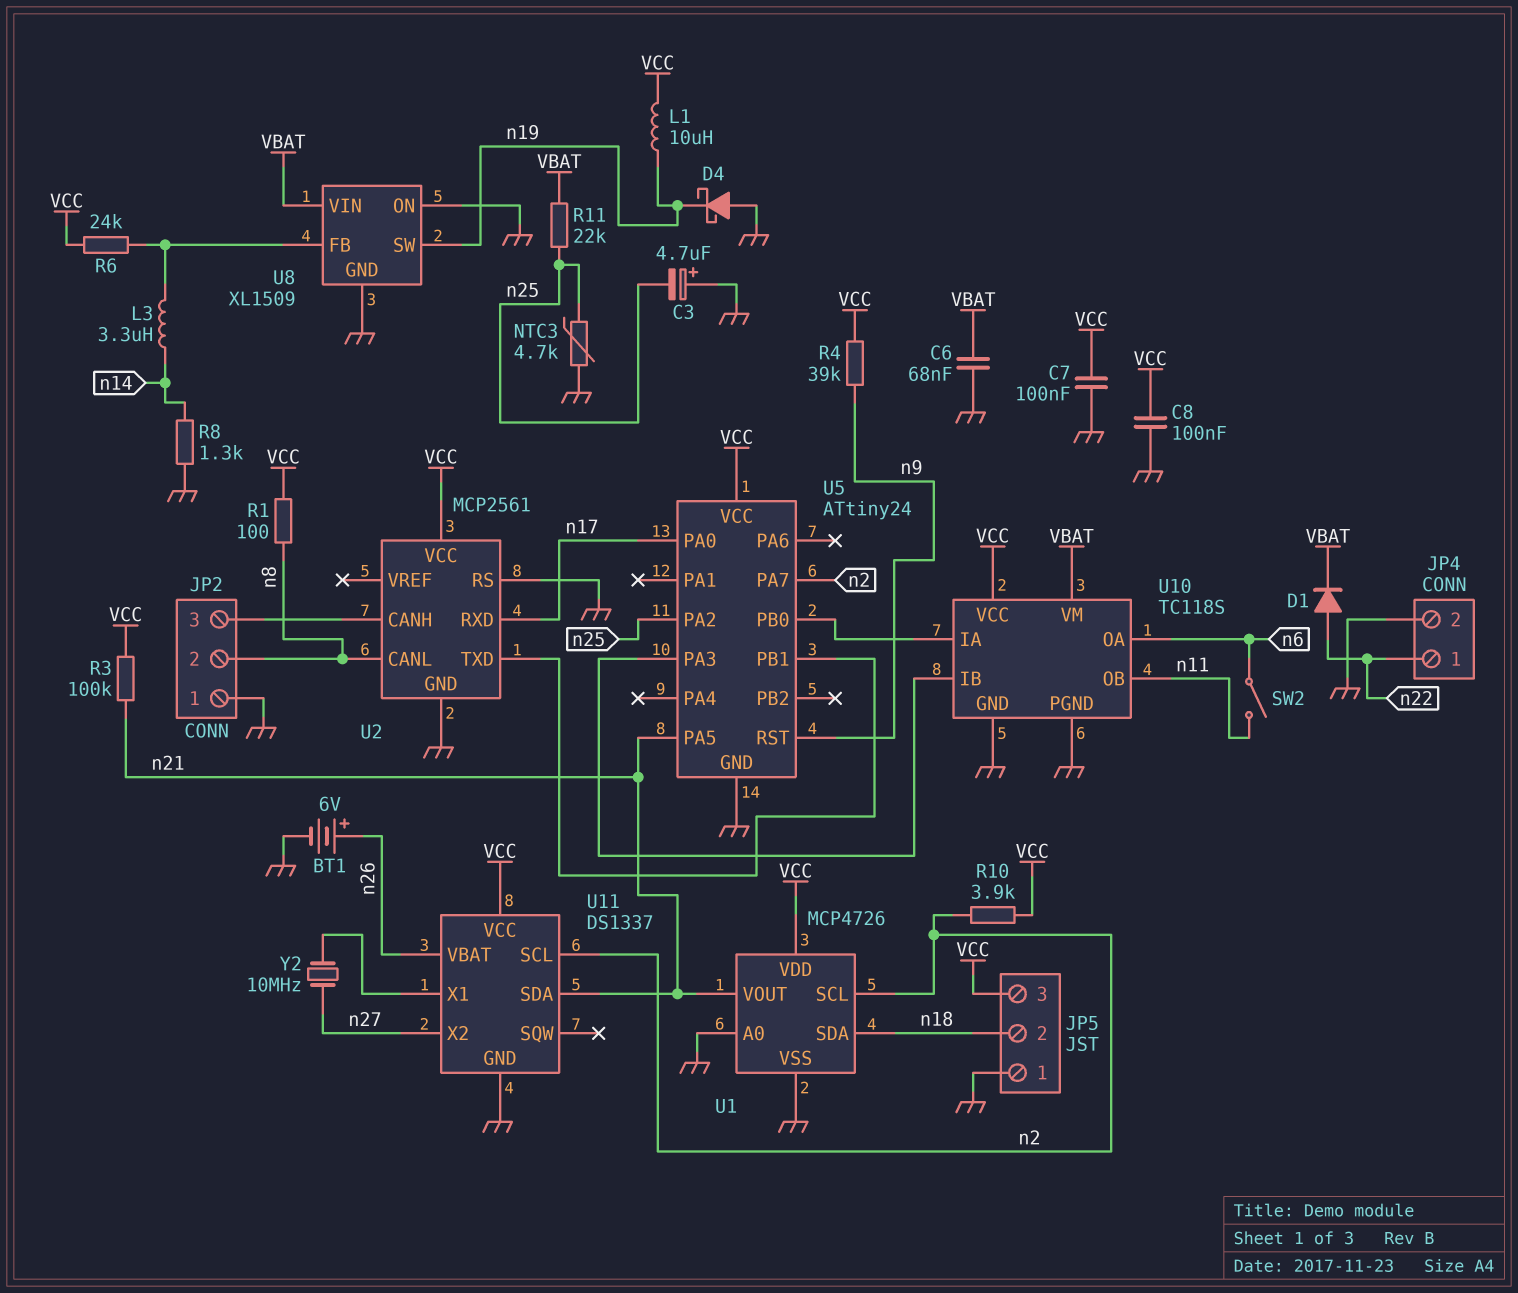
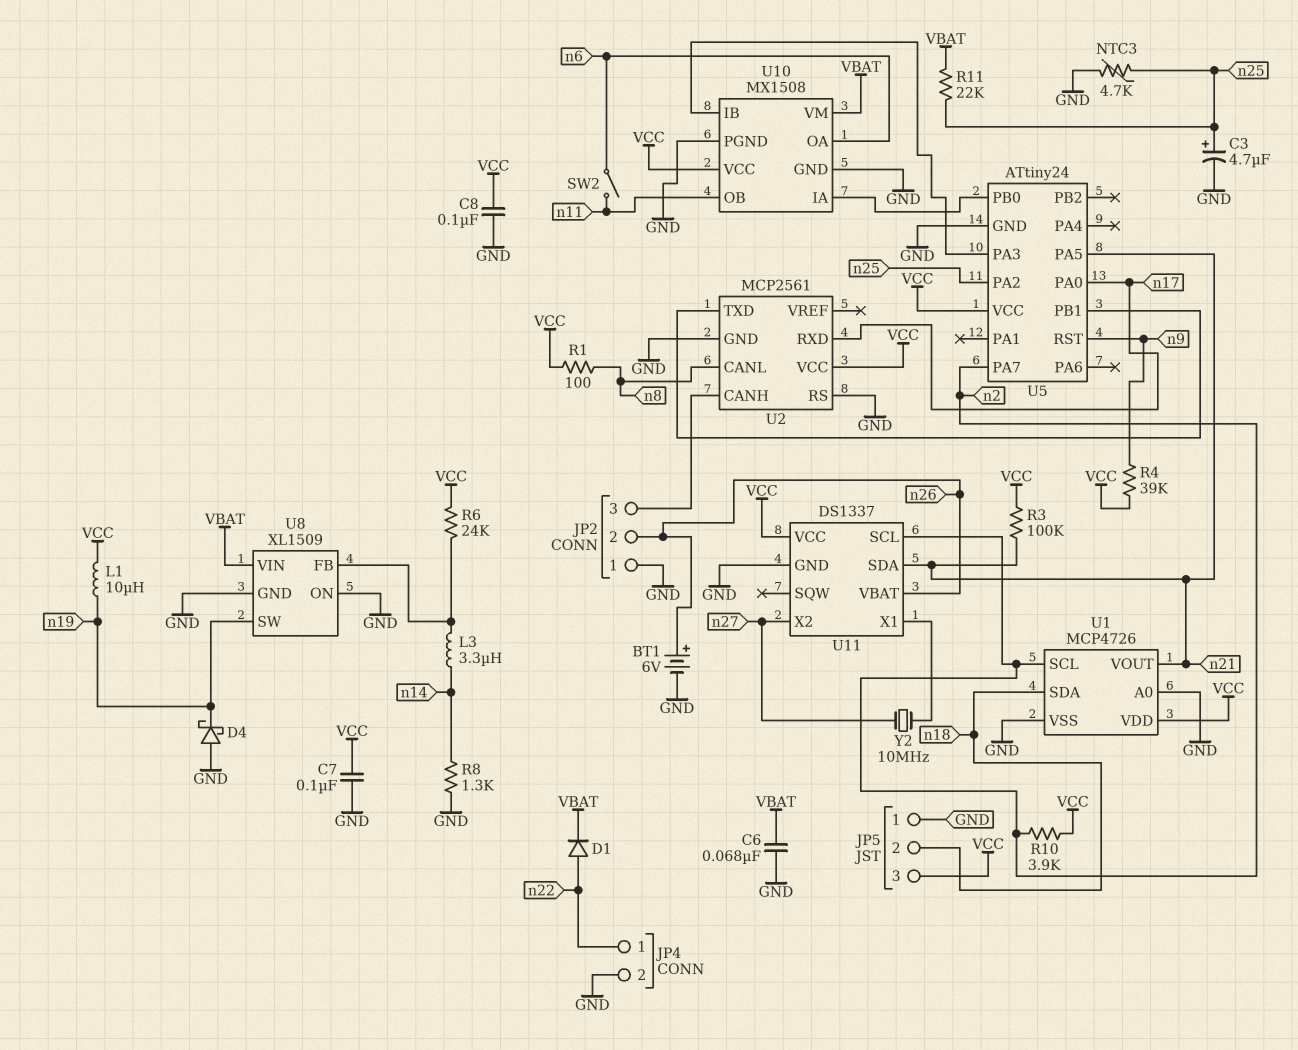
C3: 4.7uF (plus GND, minus n25) -> 4.7uF (plus n25, minus GND)
JP2 pin 2: n8 -> n26
U10: TC118S -> MX1508

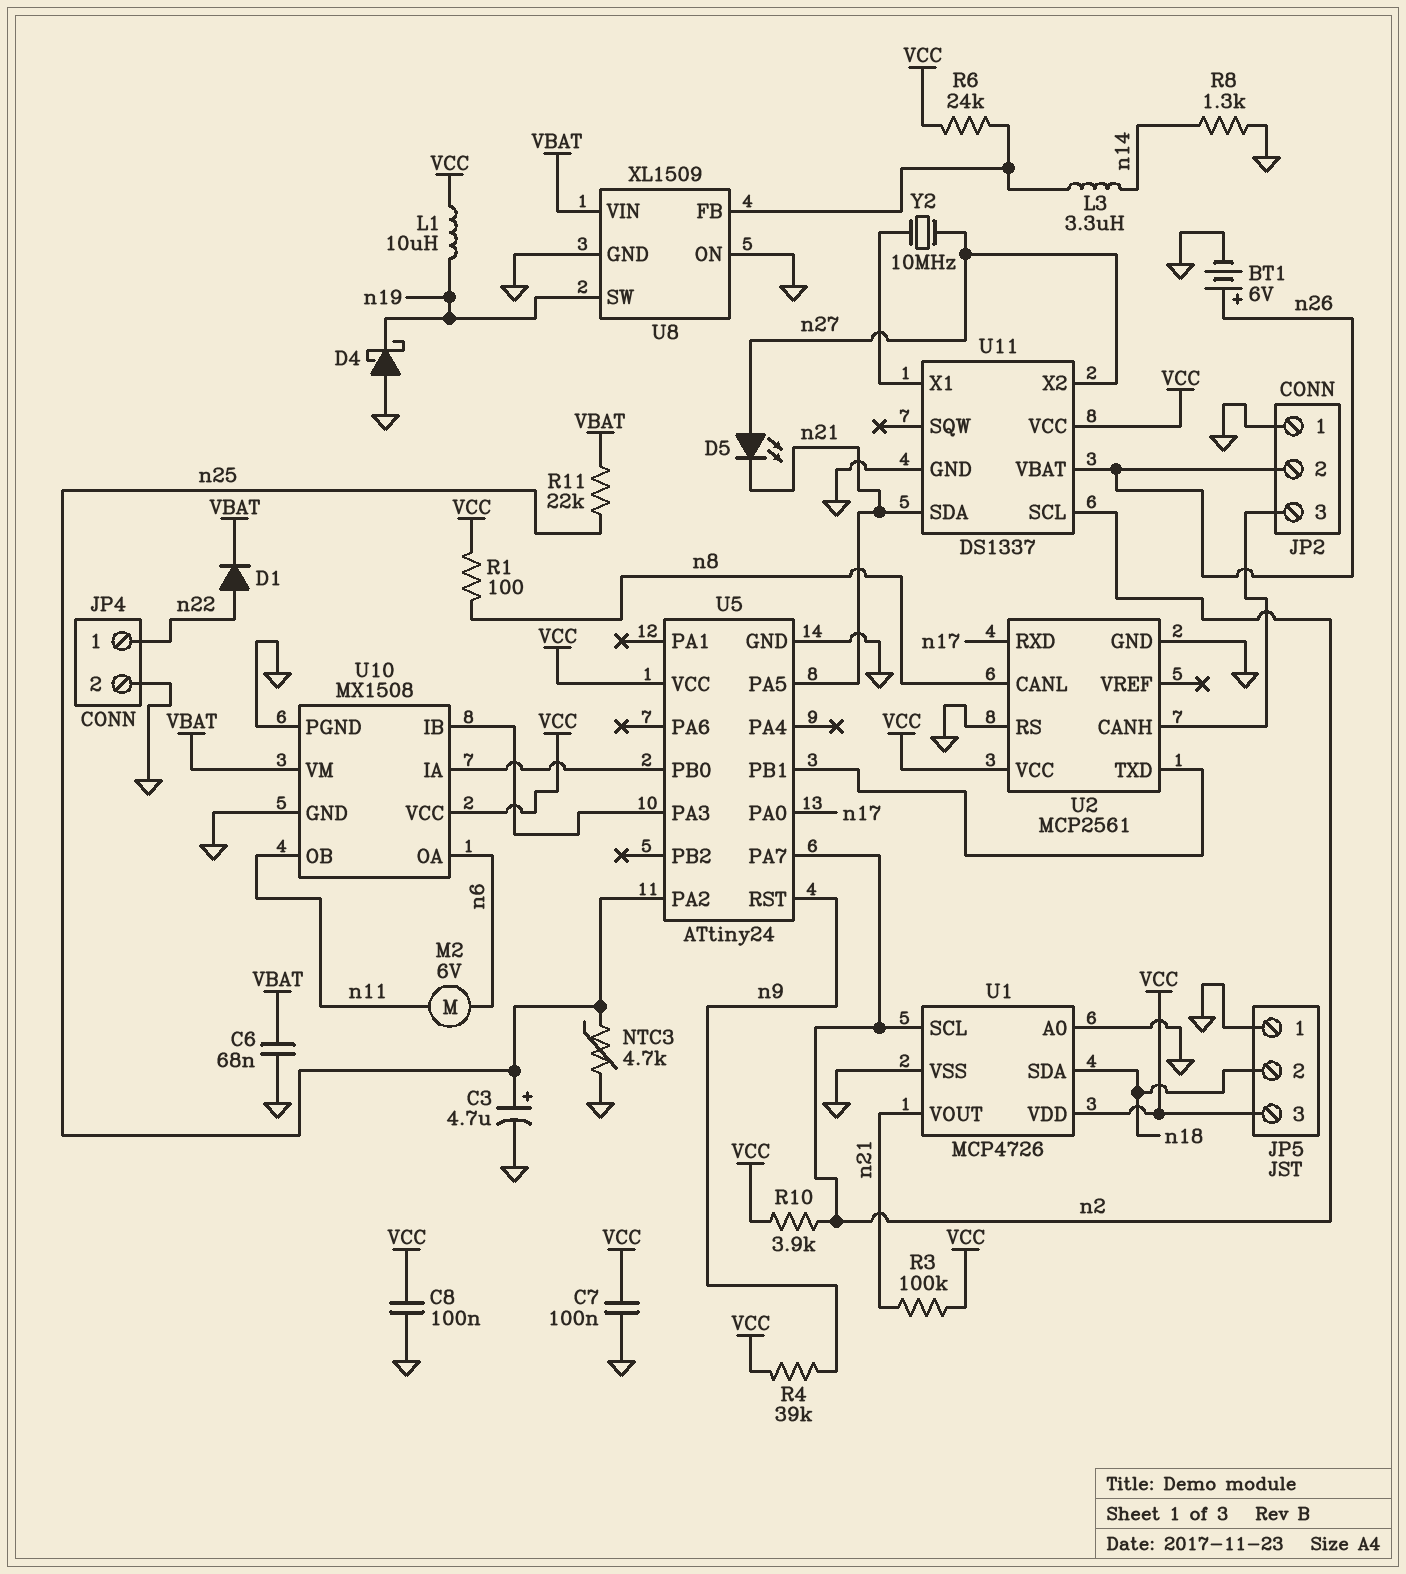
D5: none -> LED (A n27, K n21)
M2: none -> motor 6V (n6, n11)
SW2: switch (n6, n11) -> none

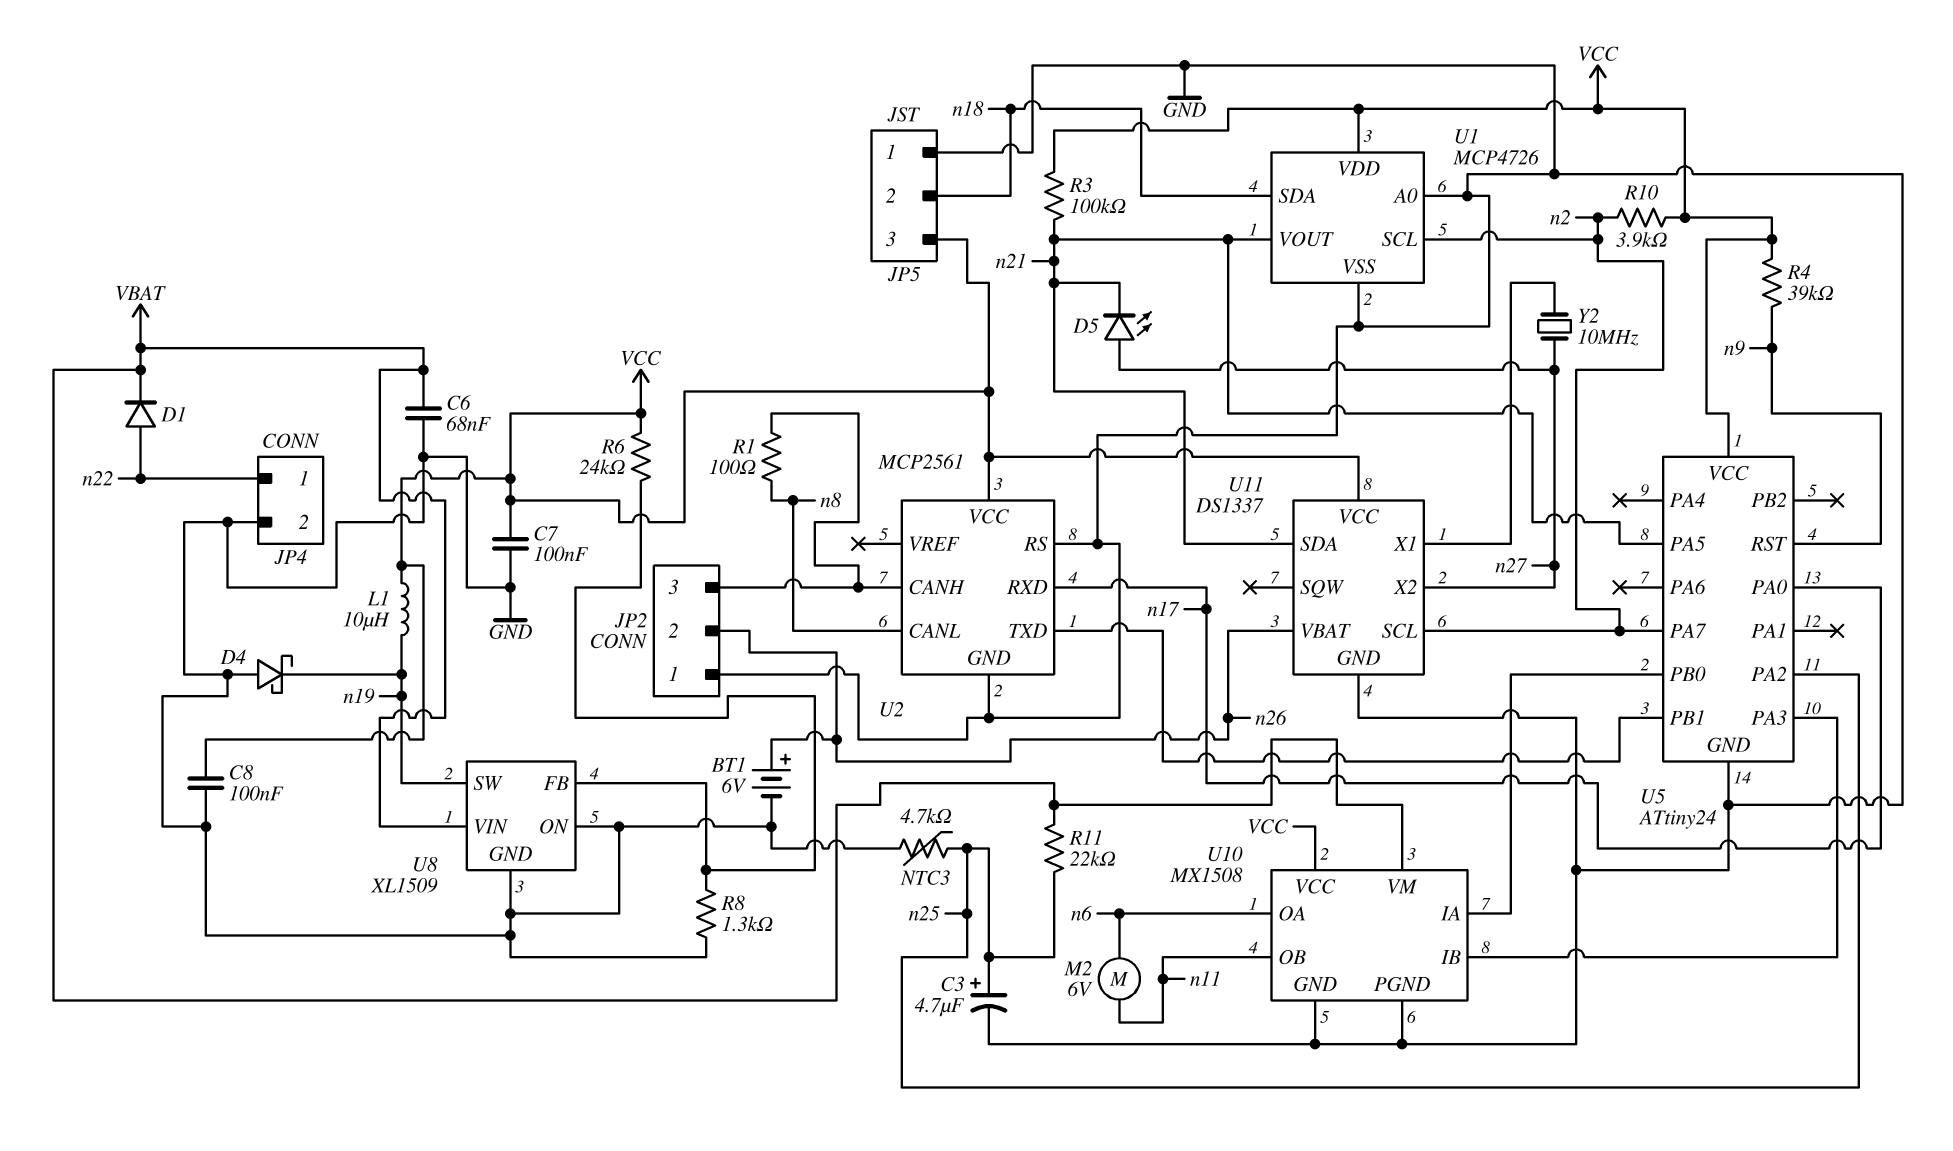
L3: 3.3uH (U8/FB, n14) -> none
R1: 100 (VCC, n8) -> 100 (JP2/3, n8)
R8: 1.3k (GND, n14) -> 1.3k (GND, U8/FB)

